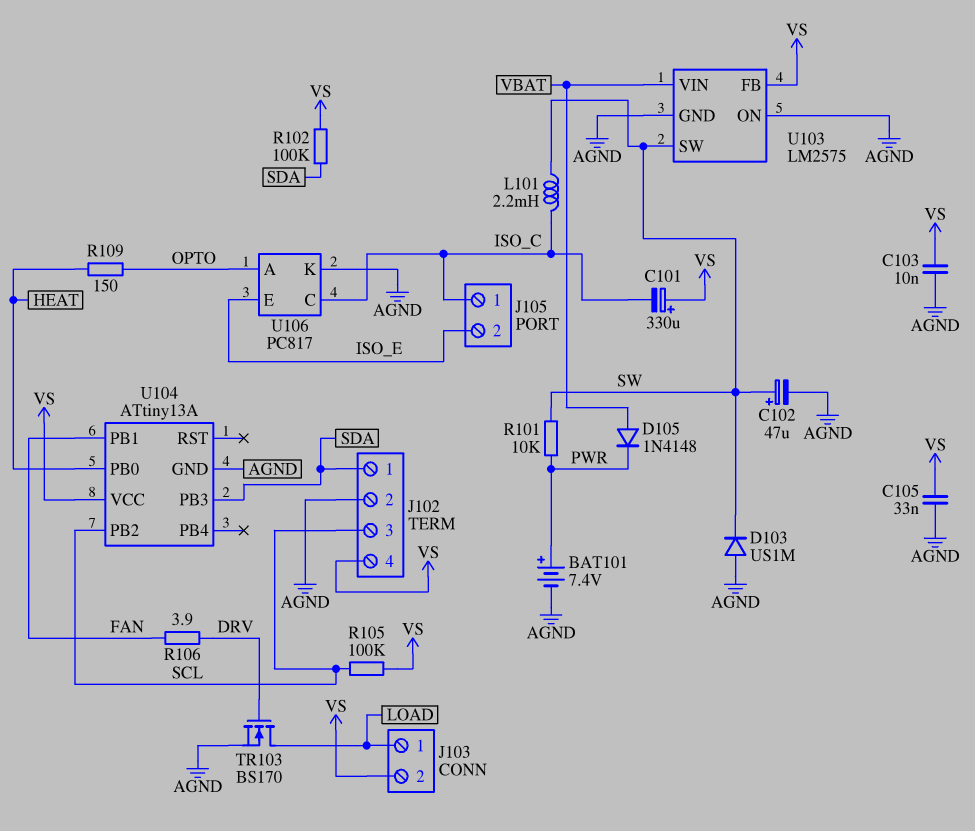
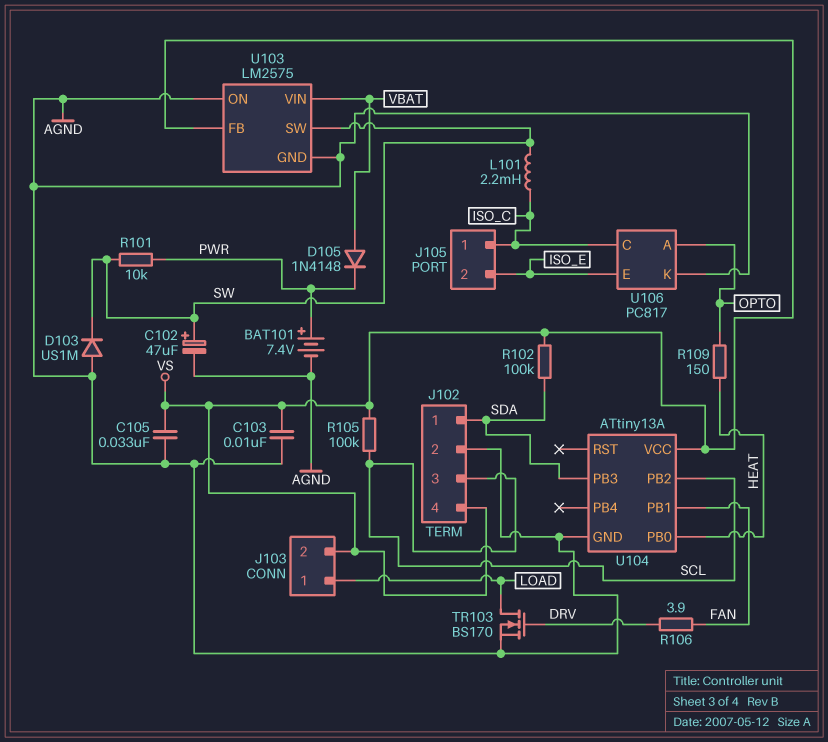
C101: 330uF (plus VS, minus ISO_C) -> none

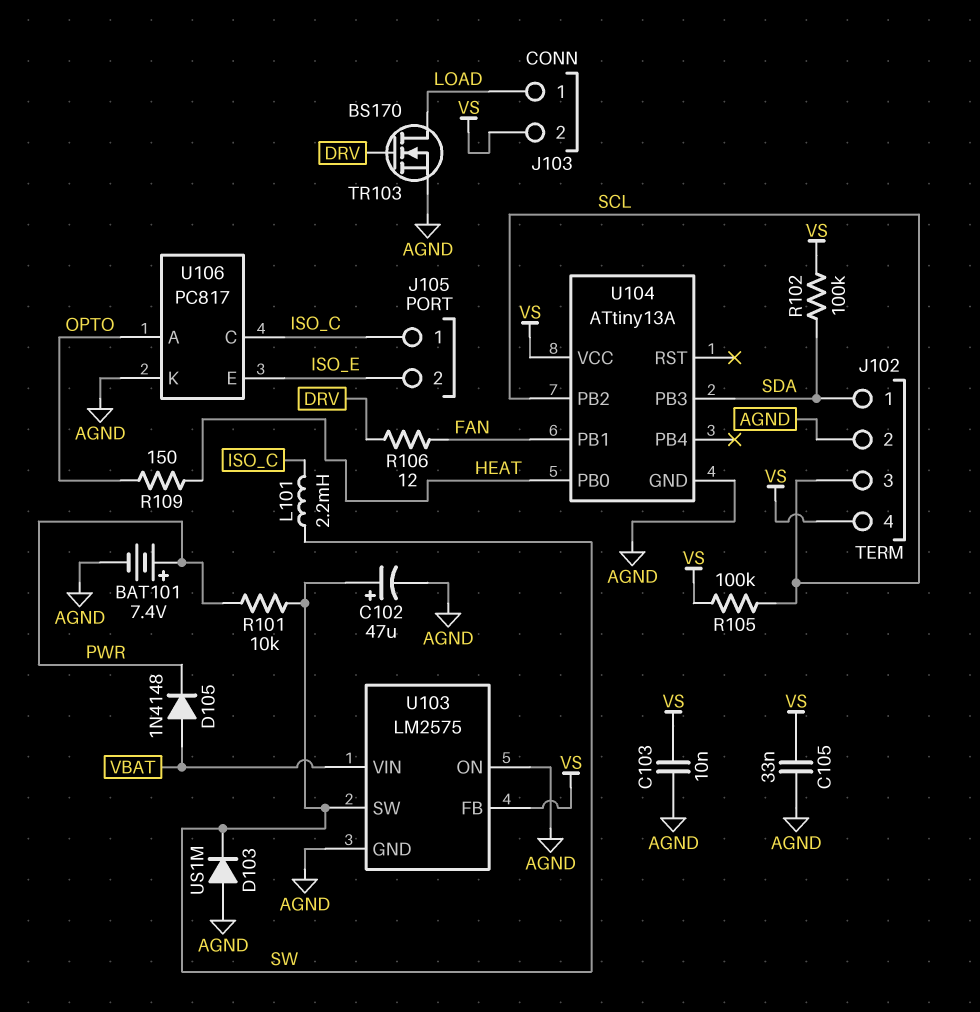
R106: 3.9 (DRV, FAN) -> 12 (DRV, FAN)

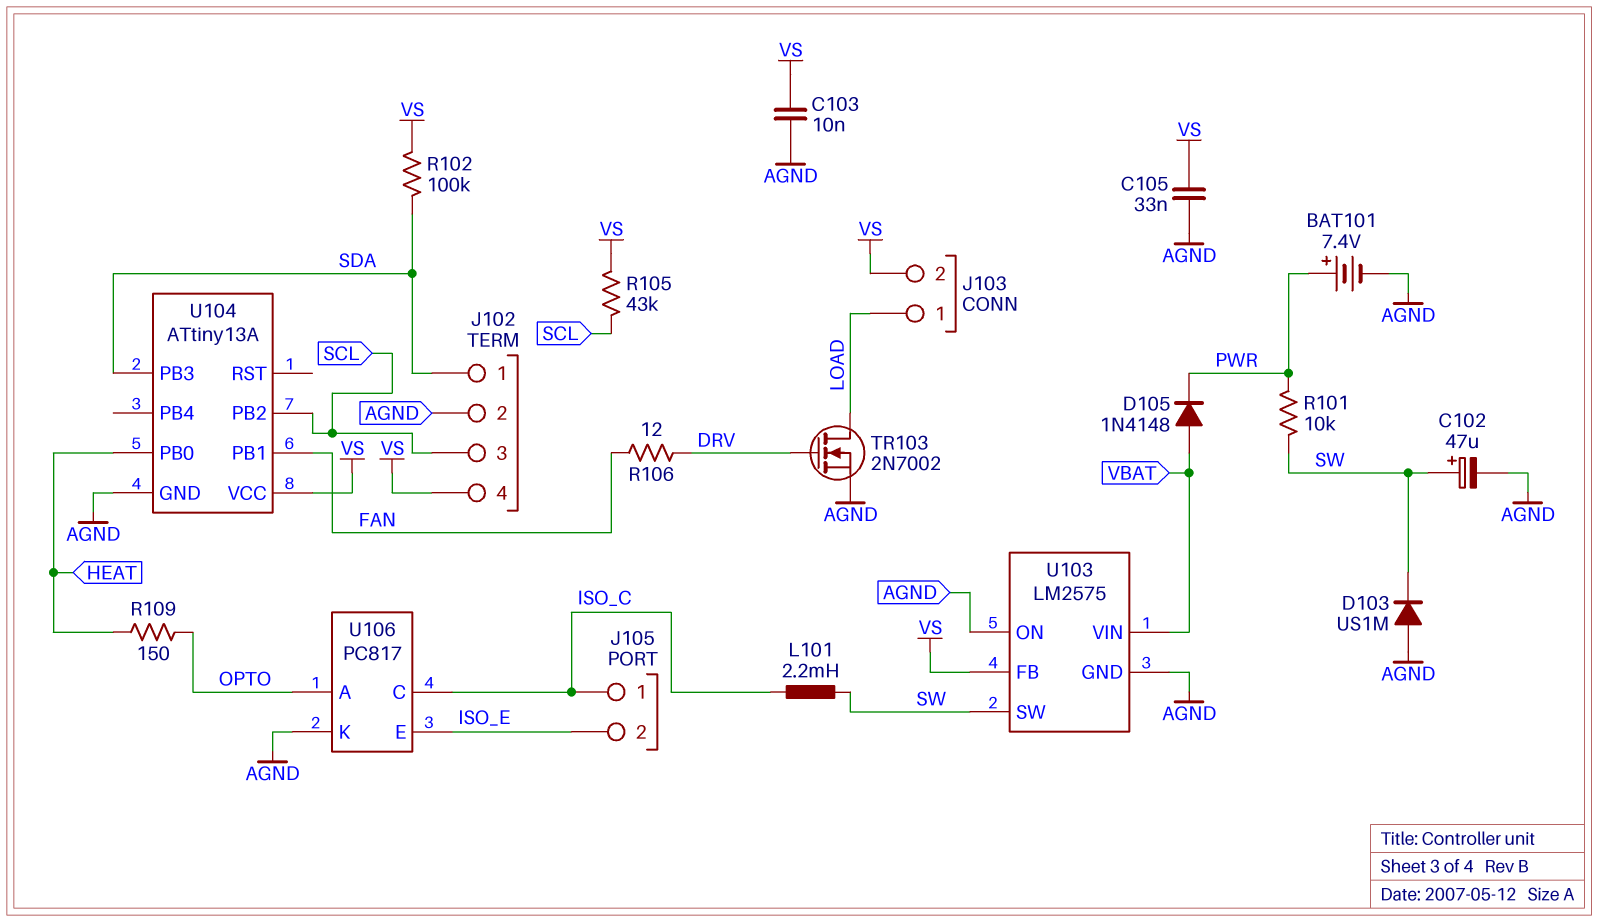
R105: 100k (SCL, VS) -> 43k (SCL, VS)
TR103: NMOS BS170 (G DRV, D LOAD, S AGND) -> NMOS 2N7002 (G DRV, D LOAD, S AGND)

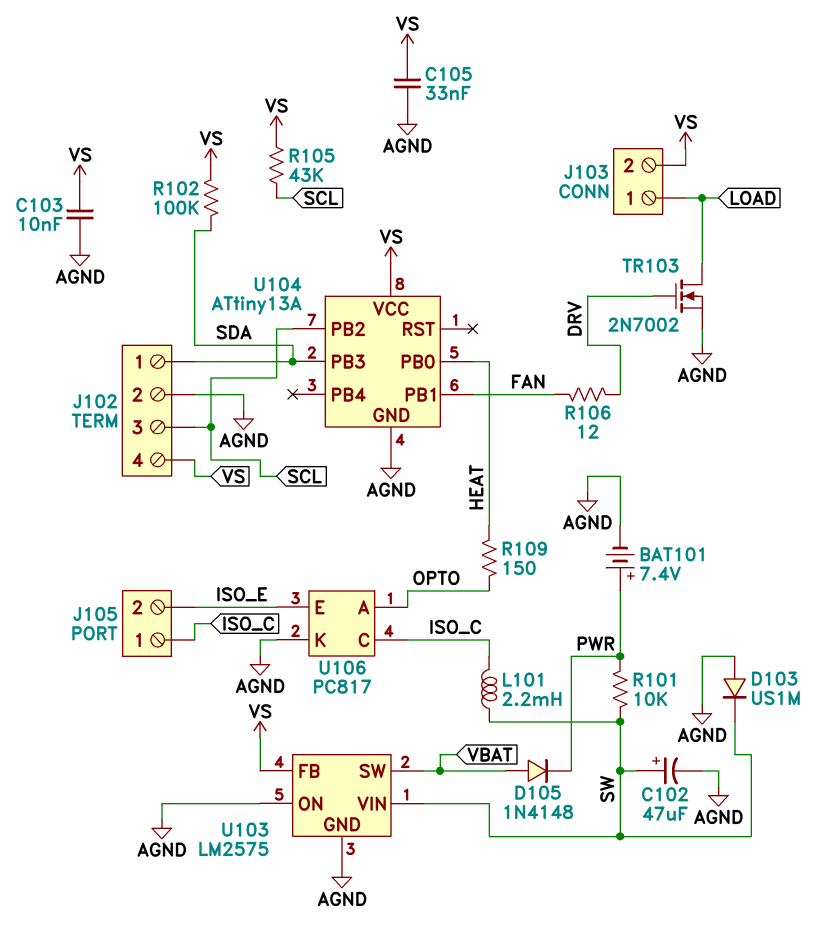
U103 pin SW: SW -> VBAT
U103 pin VIN: VBAT -> SW

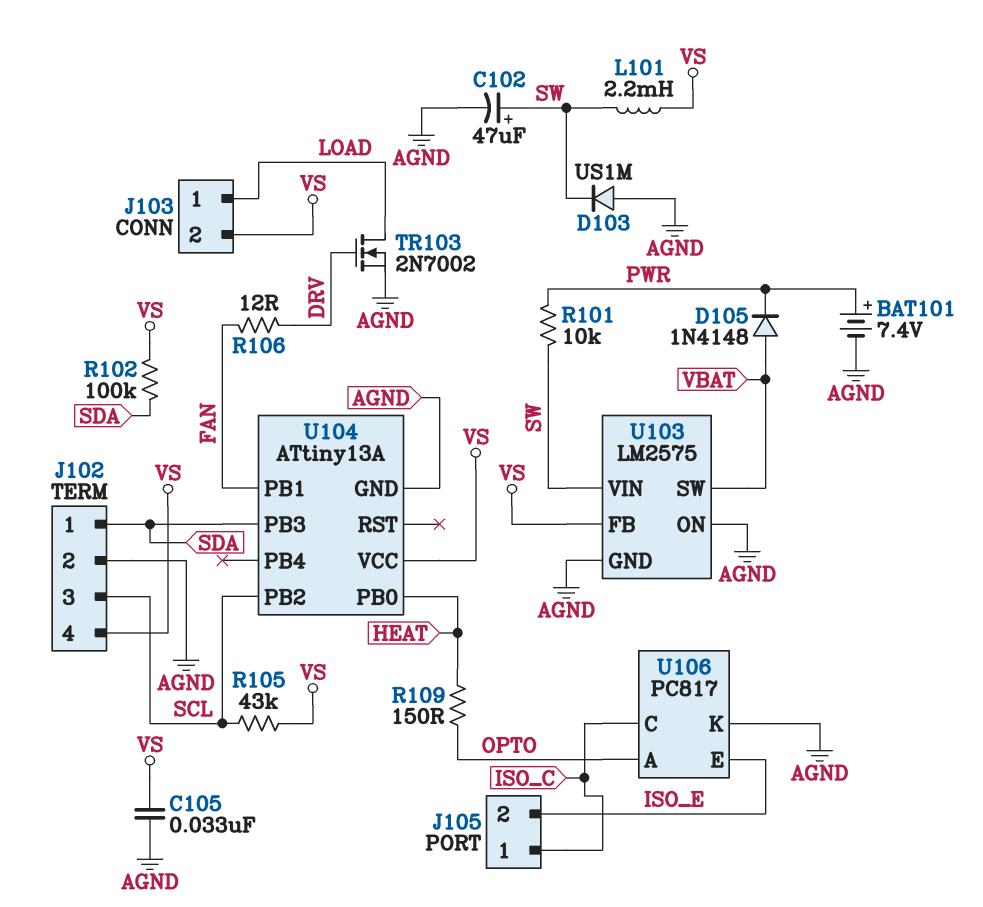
C103: 10nF (AGND, VS) -> none
L101: 2.2mH (ISO_C, SW) -> 2.2mH (SW, VS)

